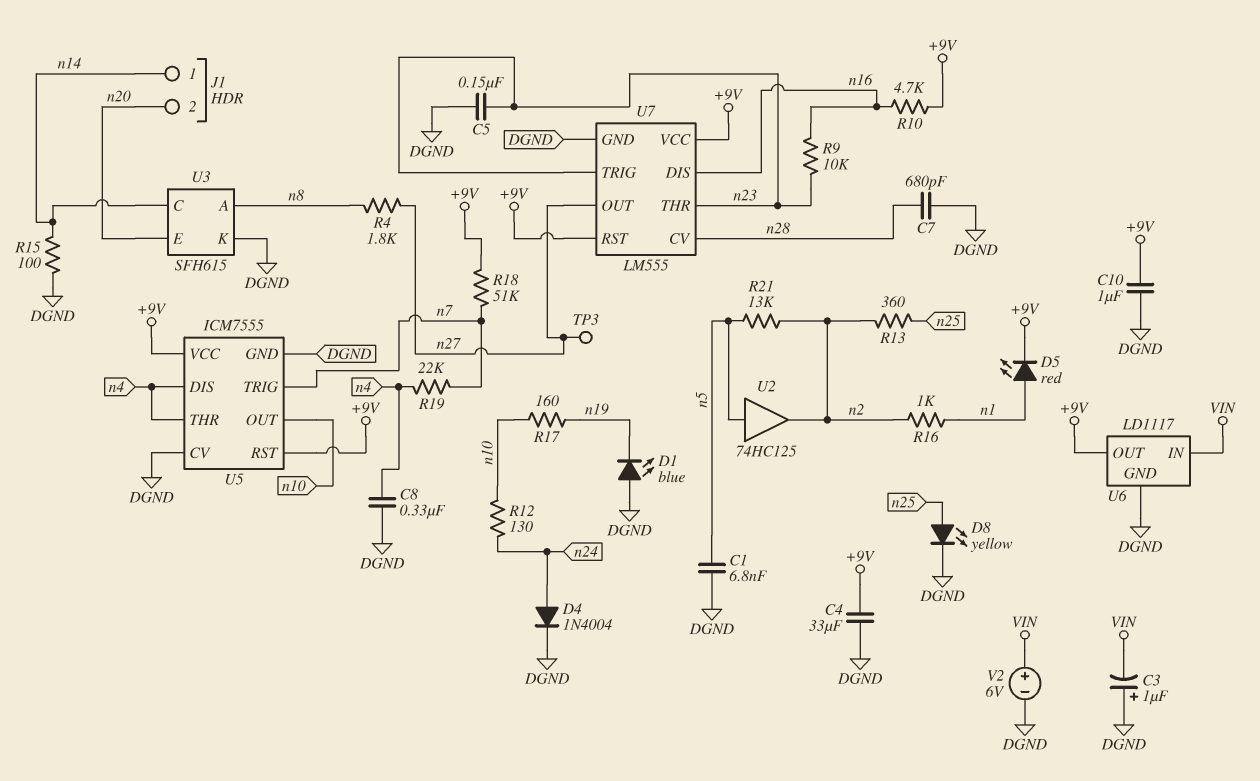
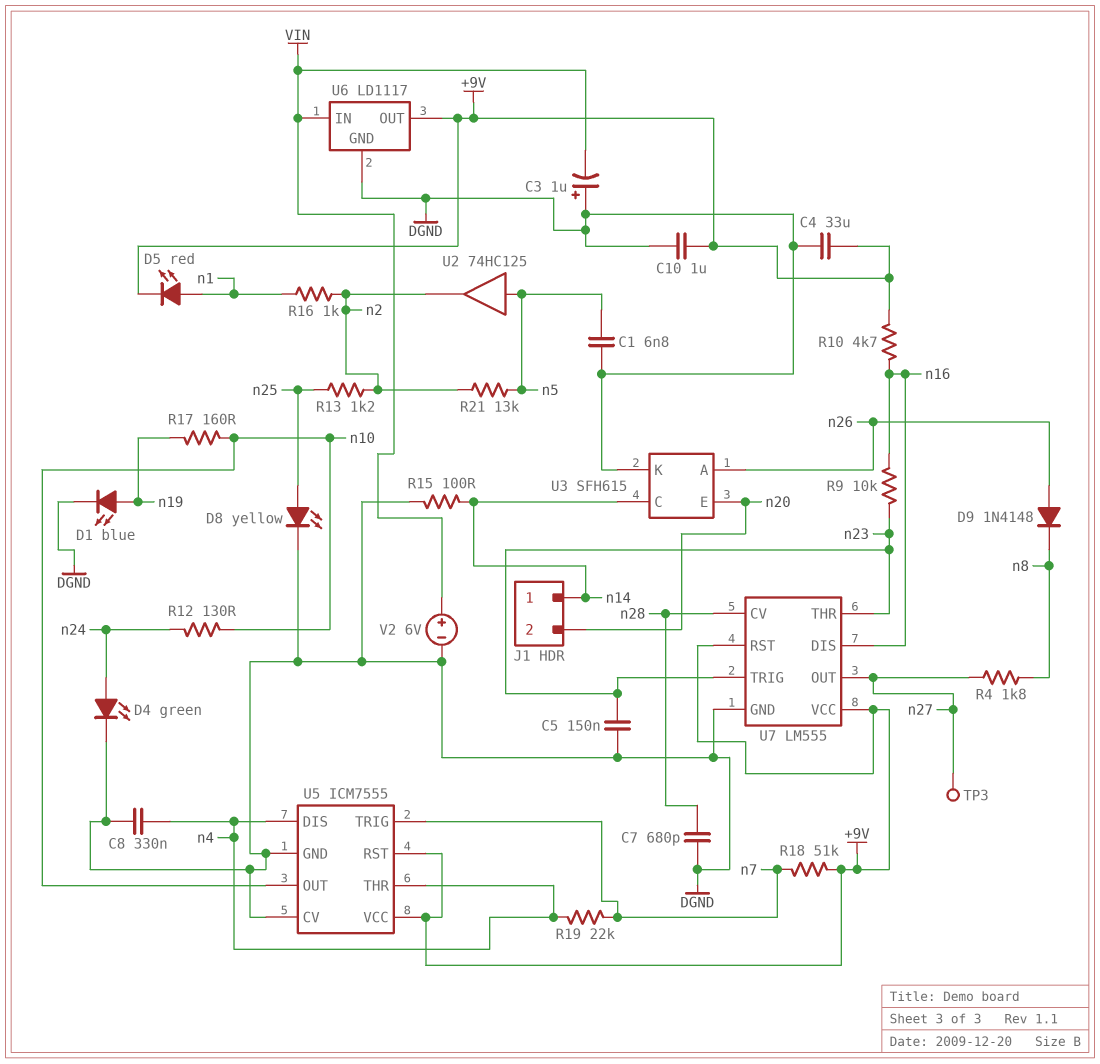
D1: LED blue (A DGND, K n19) -> LED blue (A n19, K DGND)
D4: diode 1N4004 (A n24, K DGND) -> LED green (A n24, K DGND)
D9: none -> diode 1N4148 (A n26, K n8)
R13: 360 (n2, n25) -> 1.2k (n2, n25)
U3 pin A: n8 -> n26

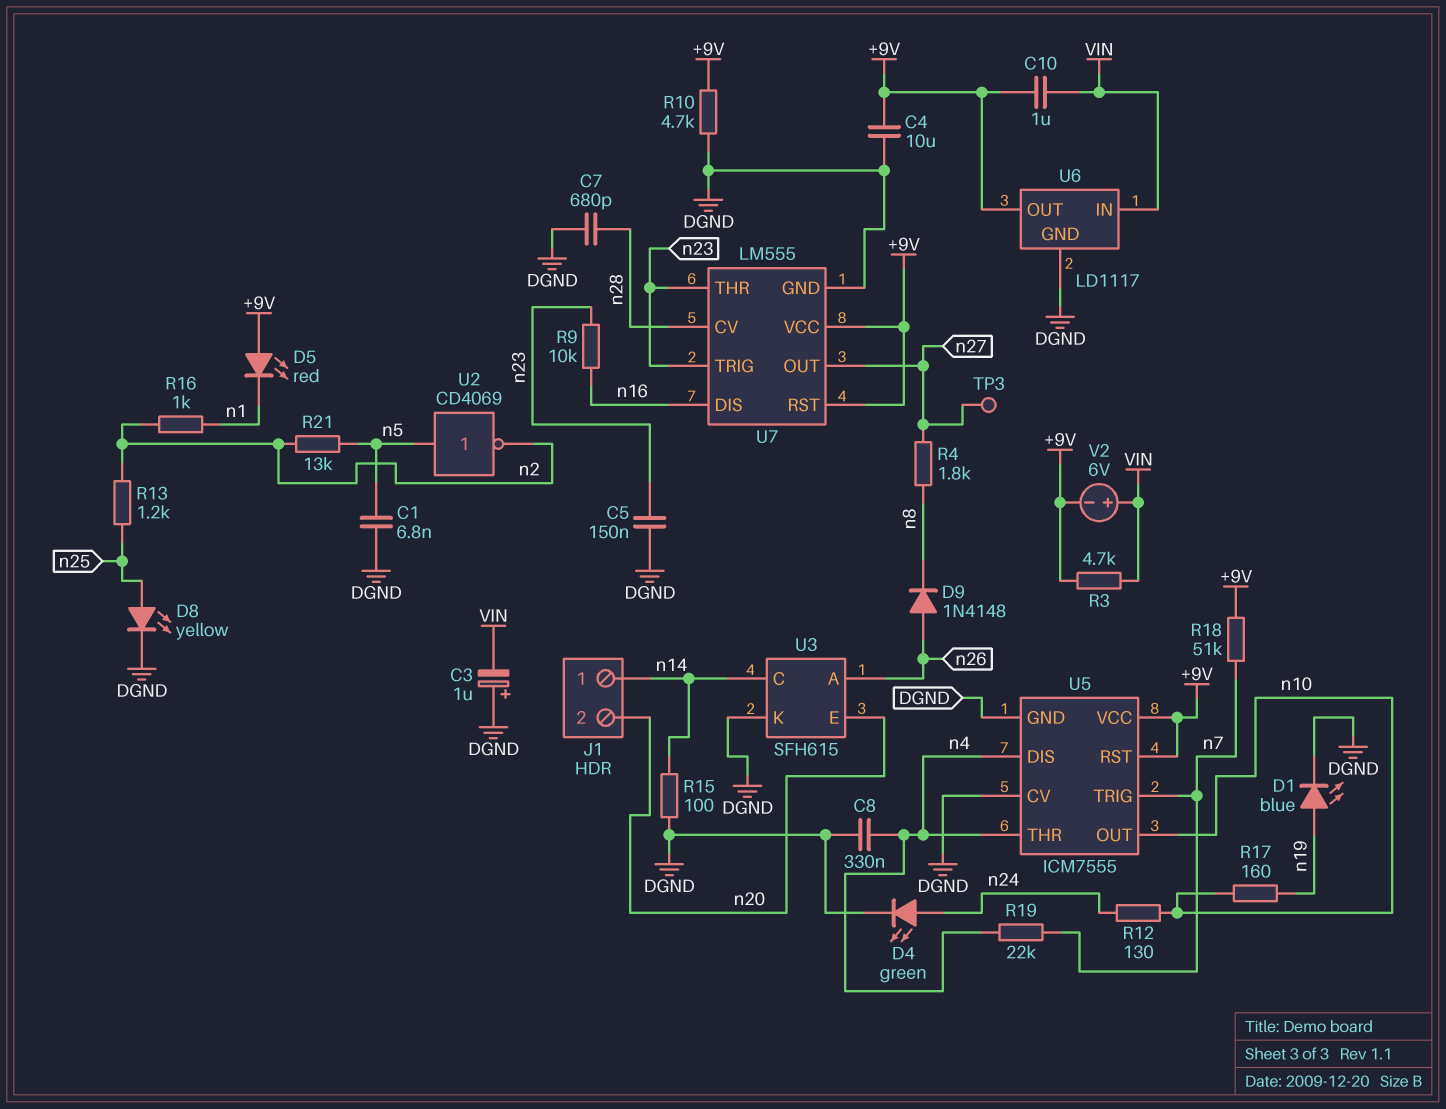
C4: 33uF (+9V, DGND) -> 10uF (+9V, DGND)
C10: 1uF (+9V, DGND) -> 1uF (+9V, VIN)
D5: LED red (A n1, K +9V) -> LED red (A +9V, K n1)
R3: none -> 4.7k (+9V, VIN)
R10: 4.7k (+9V, n16) -> 4.7k (+9V, DGND)
U2: buffer 74HC125 (in n5, out n2) -> NOT CD4069 (in n5, out n2)
V2: 6V (plus VIN, minus DGND) -> 6V (plus VIN, minus +9V)

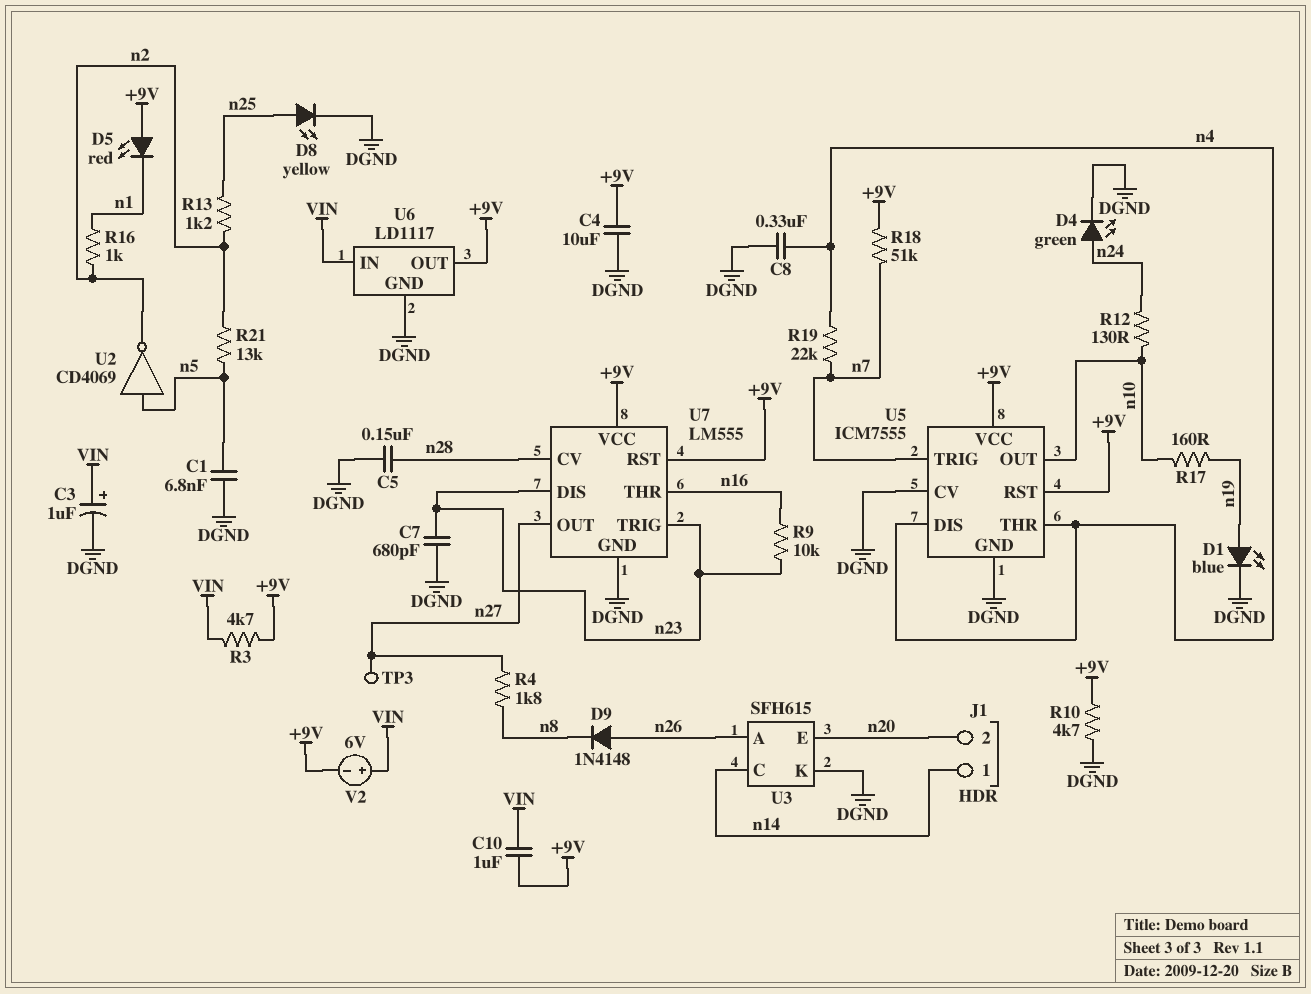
C3: 1uF (plus DGND, minus VIN) -> 1uF (plus VIN, minus DGND)
C5: 150nF (DGND, n23) -> 150nF (DGND, n28)
C7: 680pF (DGND, n28) -> 680pF (DGND, n23)
R15: 100 (DGND, n14) -> none
U7 pin DIS: n16 -> n23
U7 pin THR: n23 -> n16

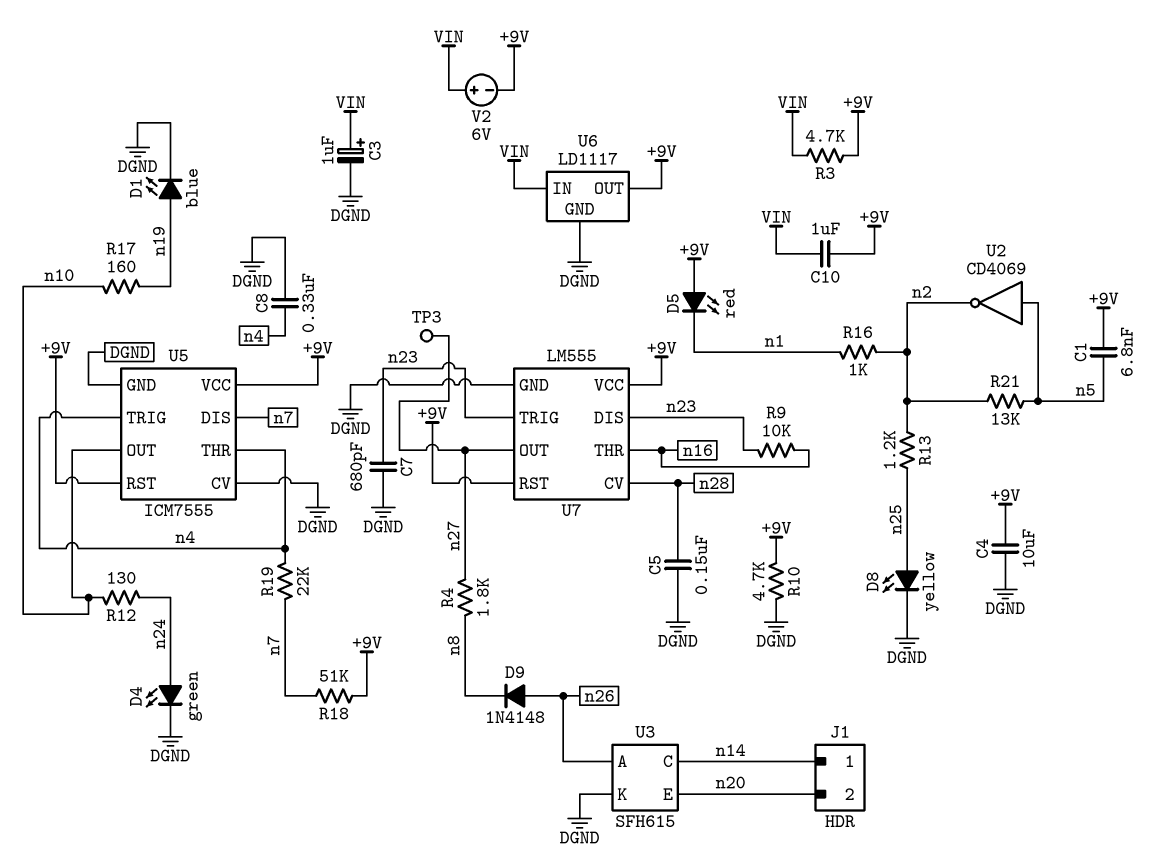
C1: 6.8nF (DGND, n5) -> 6.8nF (+9V, n5)
U5 pin DIS: n4 -> n7
U5 pin TRIG: n7 -> n4

